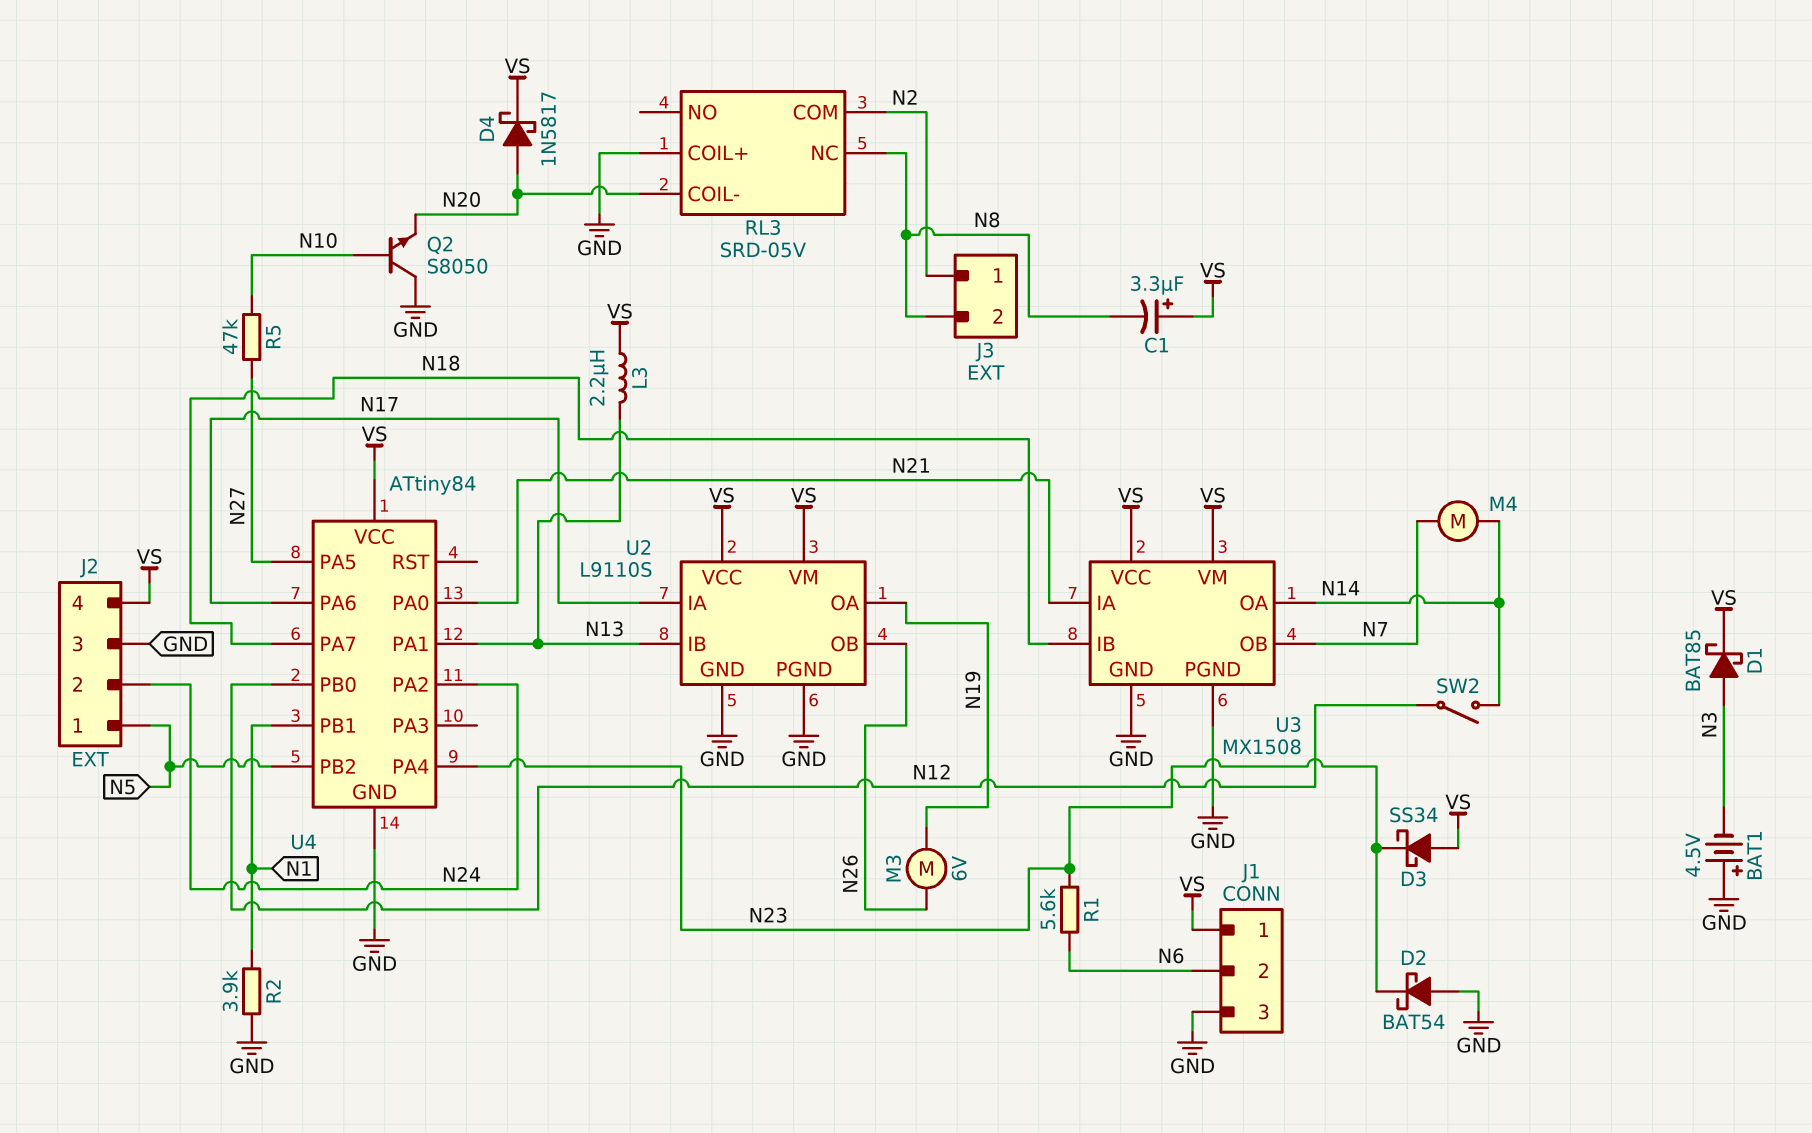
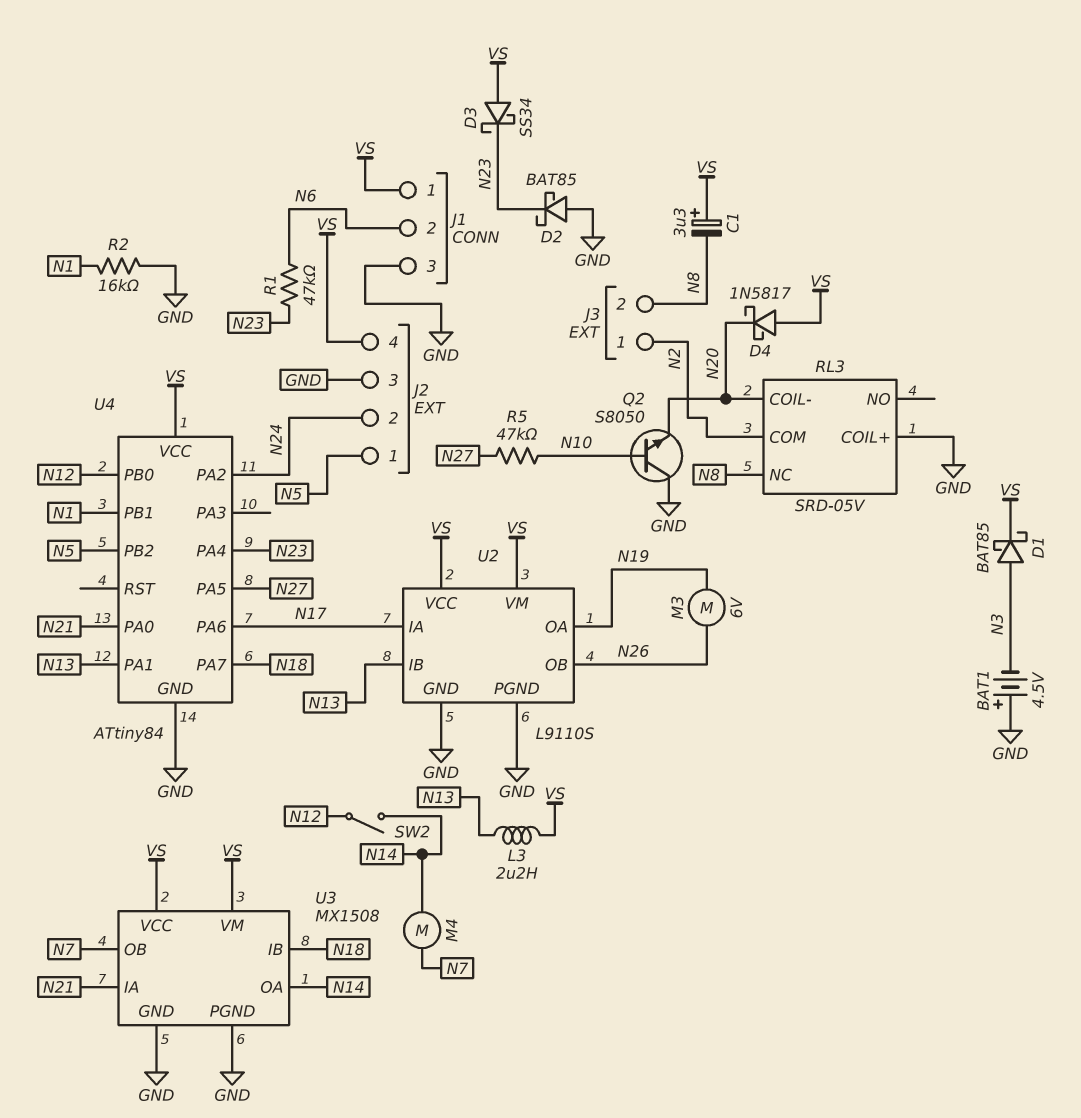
D2: schottky BAT54 (A GND, K N23) -> schottky BAT85 (A GND, K N23)
D4: schottky 1N5817 (A N20, K VS) -> schottky 1N5817 (A VS, K N20)
R1: 5.6k (N6, N23) -> 47k (N6, N23)
R2: 3.9k (GND, N1) -> 16k (GND, N1)

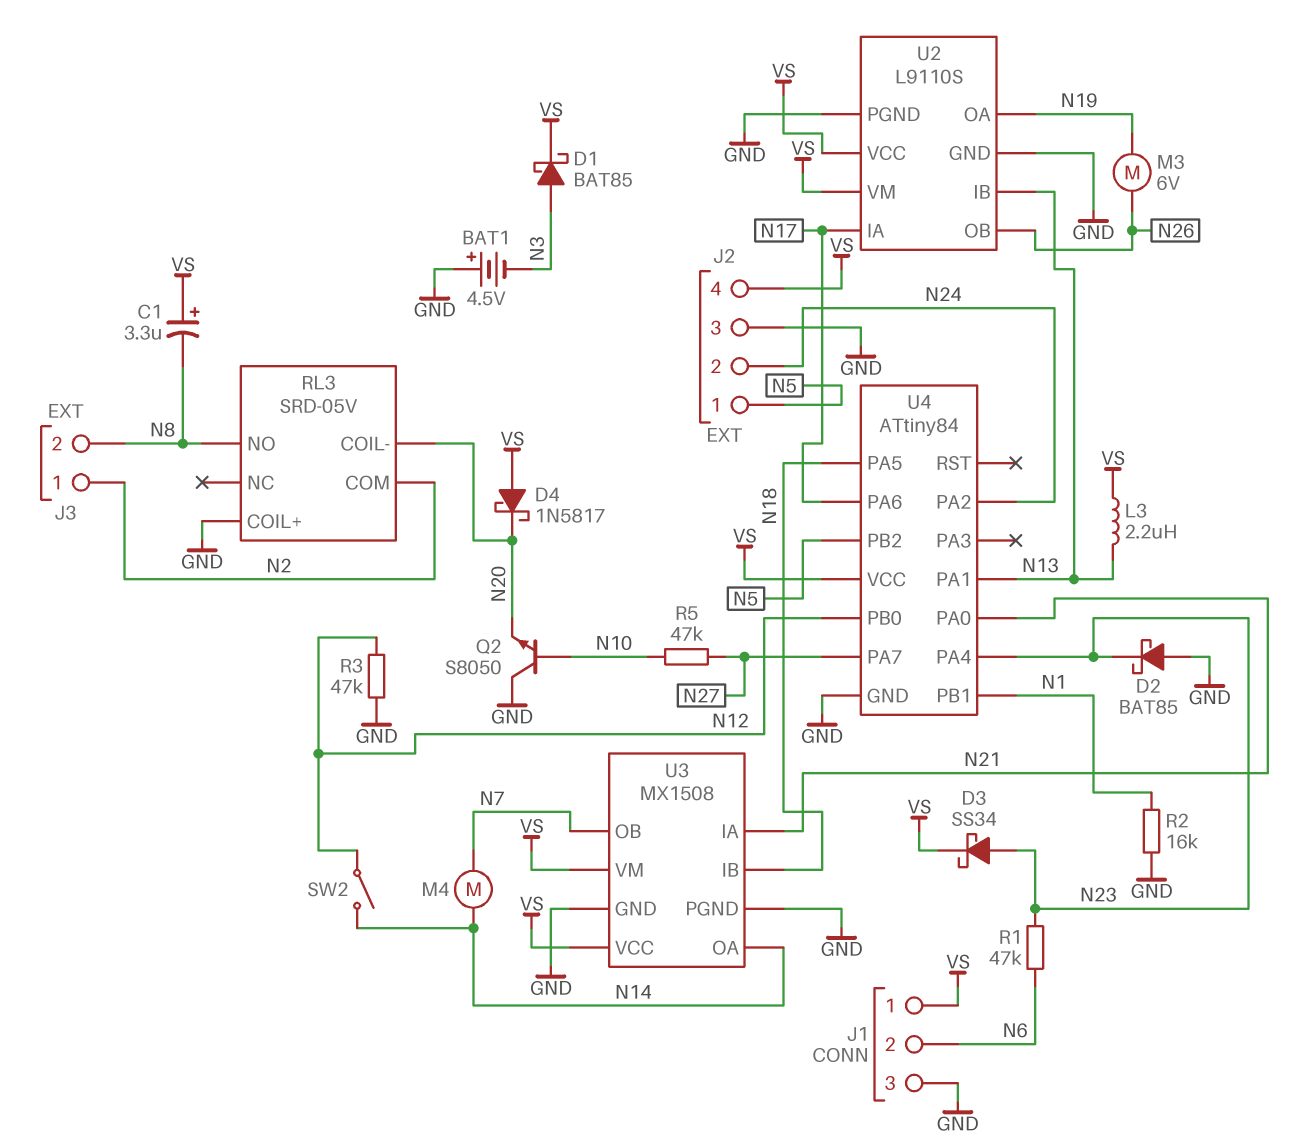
D3: schottky SS34 (A VS, K N23) -> schottky SS34 (A N23, K VS)
R3: none -> 47k (GND, N12)
RL3 pin NC: N8 -> none
RL3 pin NO: none -> N8
U4 pin PA5: N27 -> N18
U4 pin PA7: N18 -> N27

